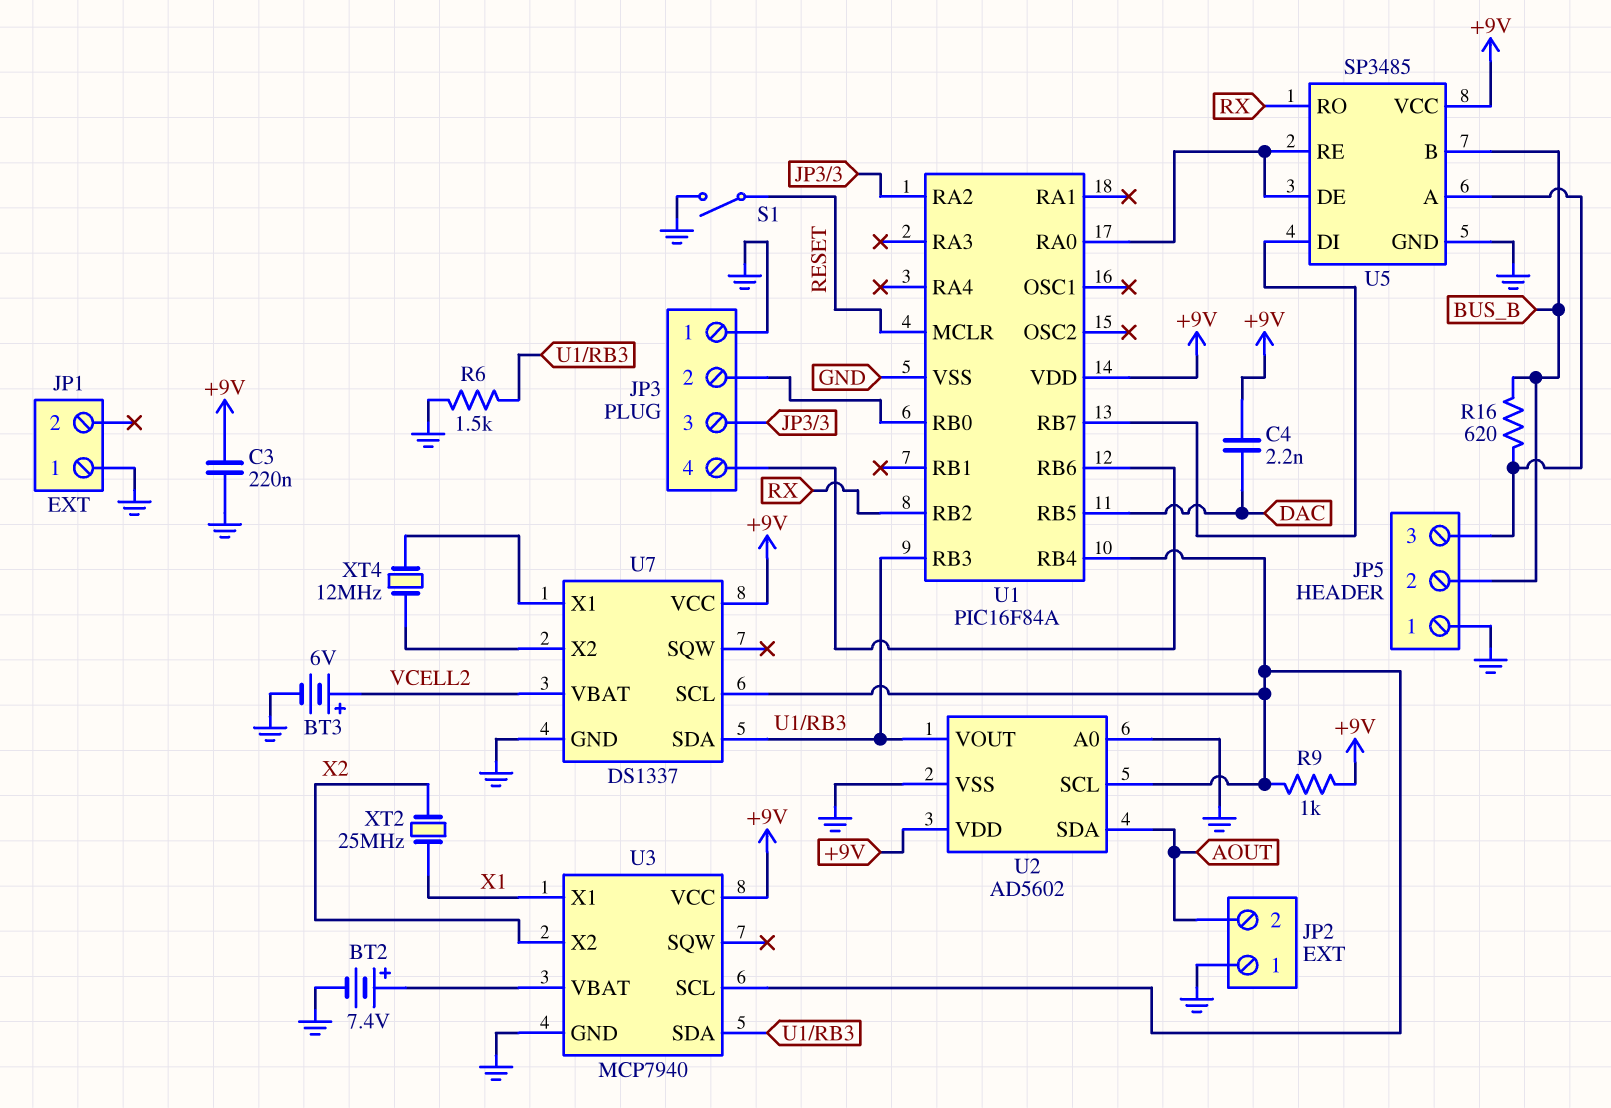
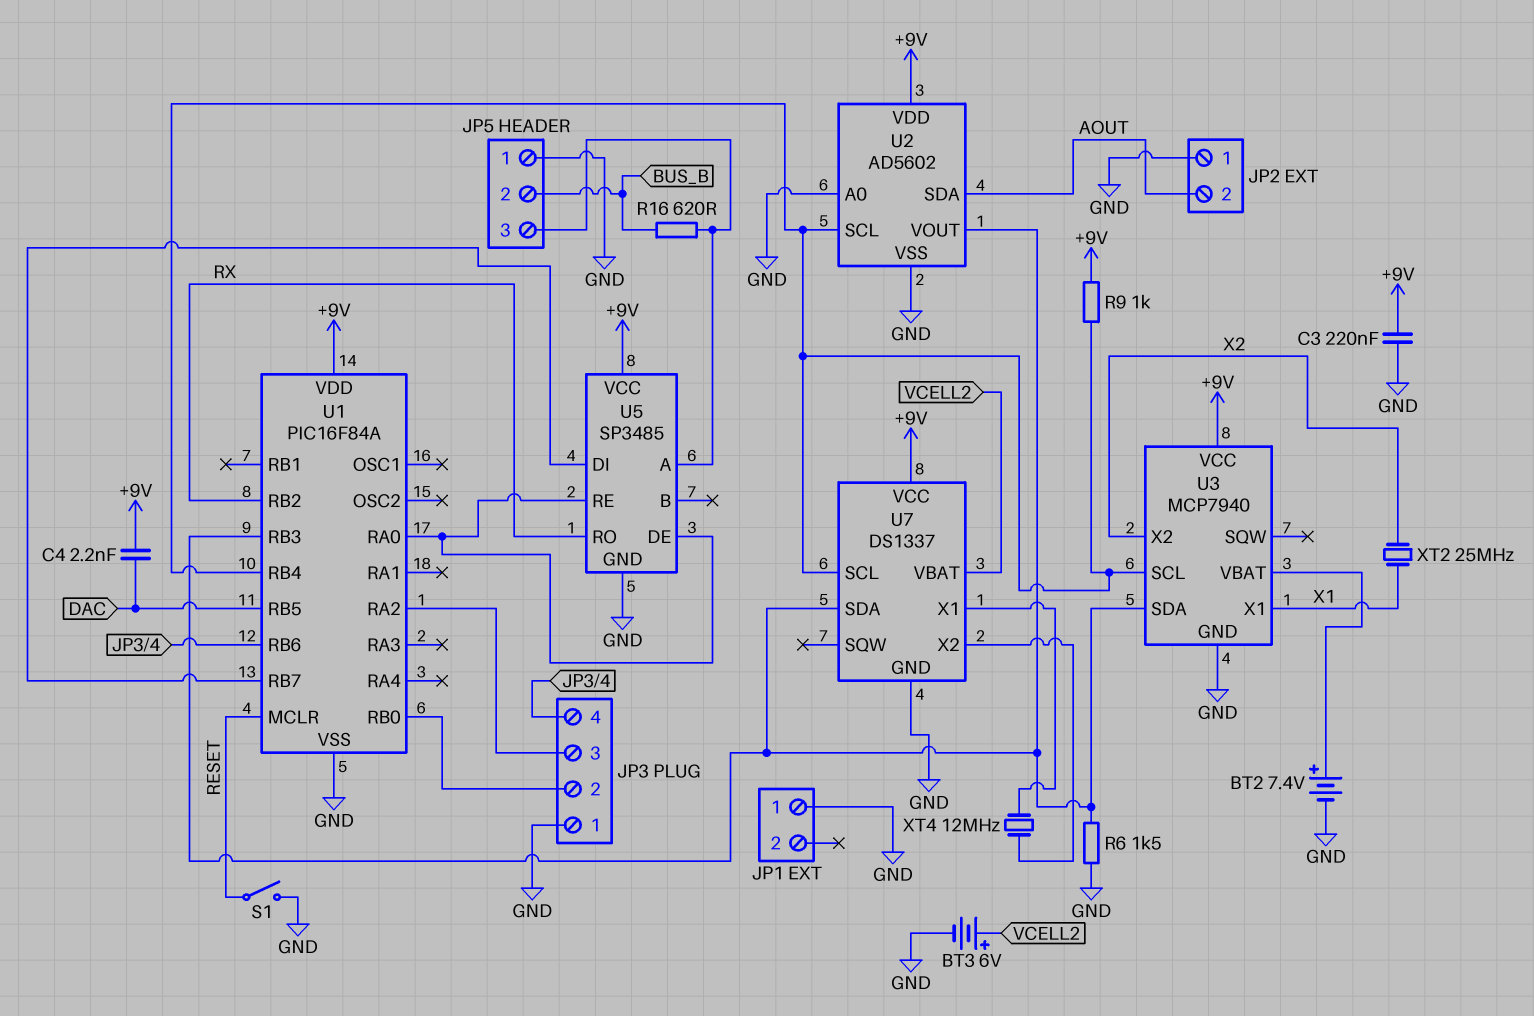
U5 pin B: BUS_B -> none

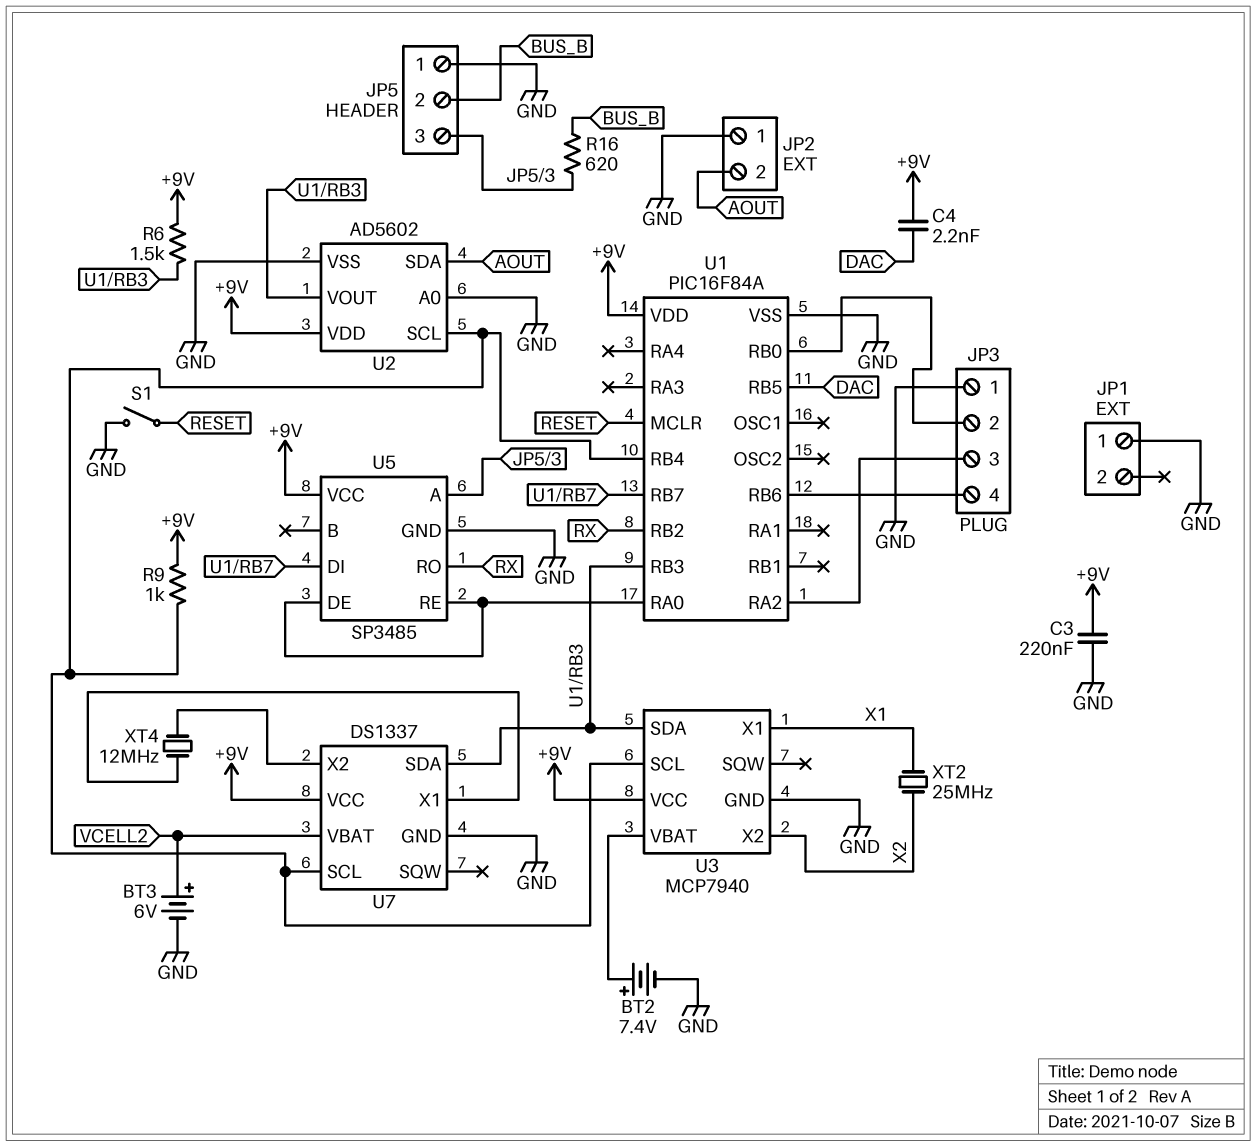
R6: 1.5k (GND, U1/RB3) -> 1.5k (+9V, U1/RB3)

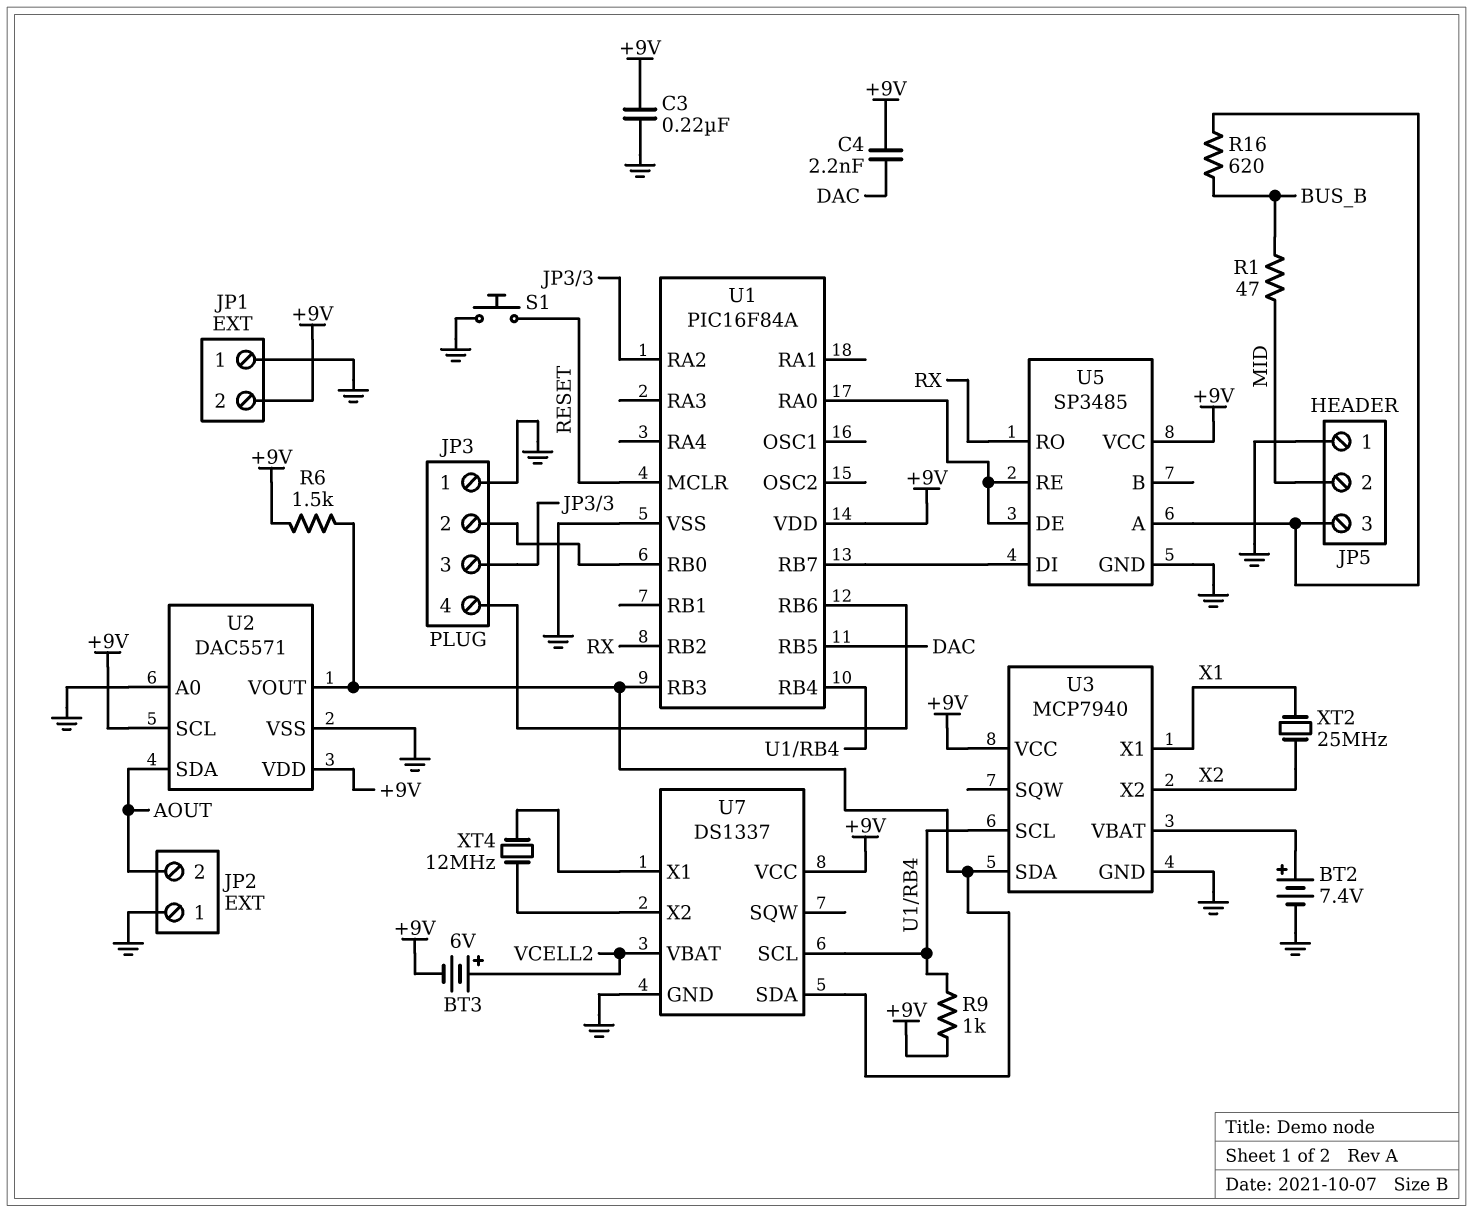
BT3: 6V (plus VCELL2, minus GND) -> 6V (plus VCELL2, minus +9V)
JP1 pin 2: none -> +9V
JP5 pin 2: BUS_B -> MID
R1: none -> 47 (BUS_B, MID)
S1: switch (GND, RESET) -> button (GND, RESET)
U2: AD5602 -> DAC5571
U2 pin SCL: U1/RB4 -> +9V

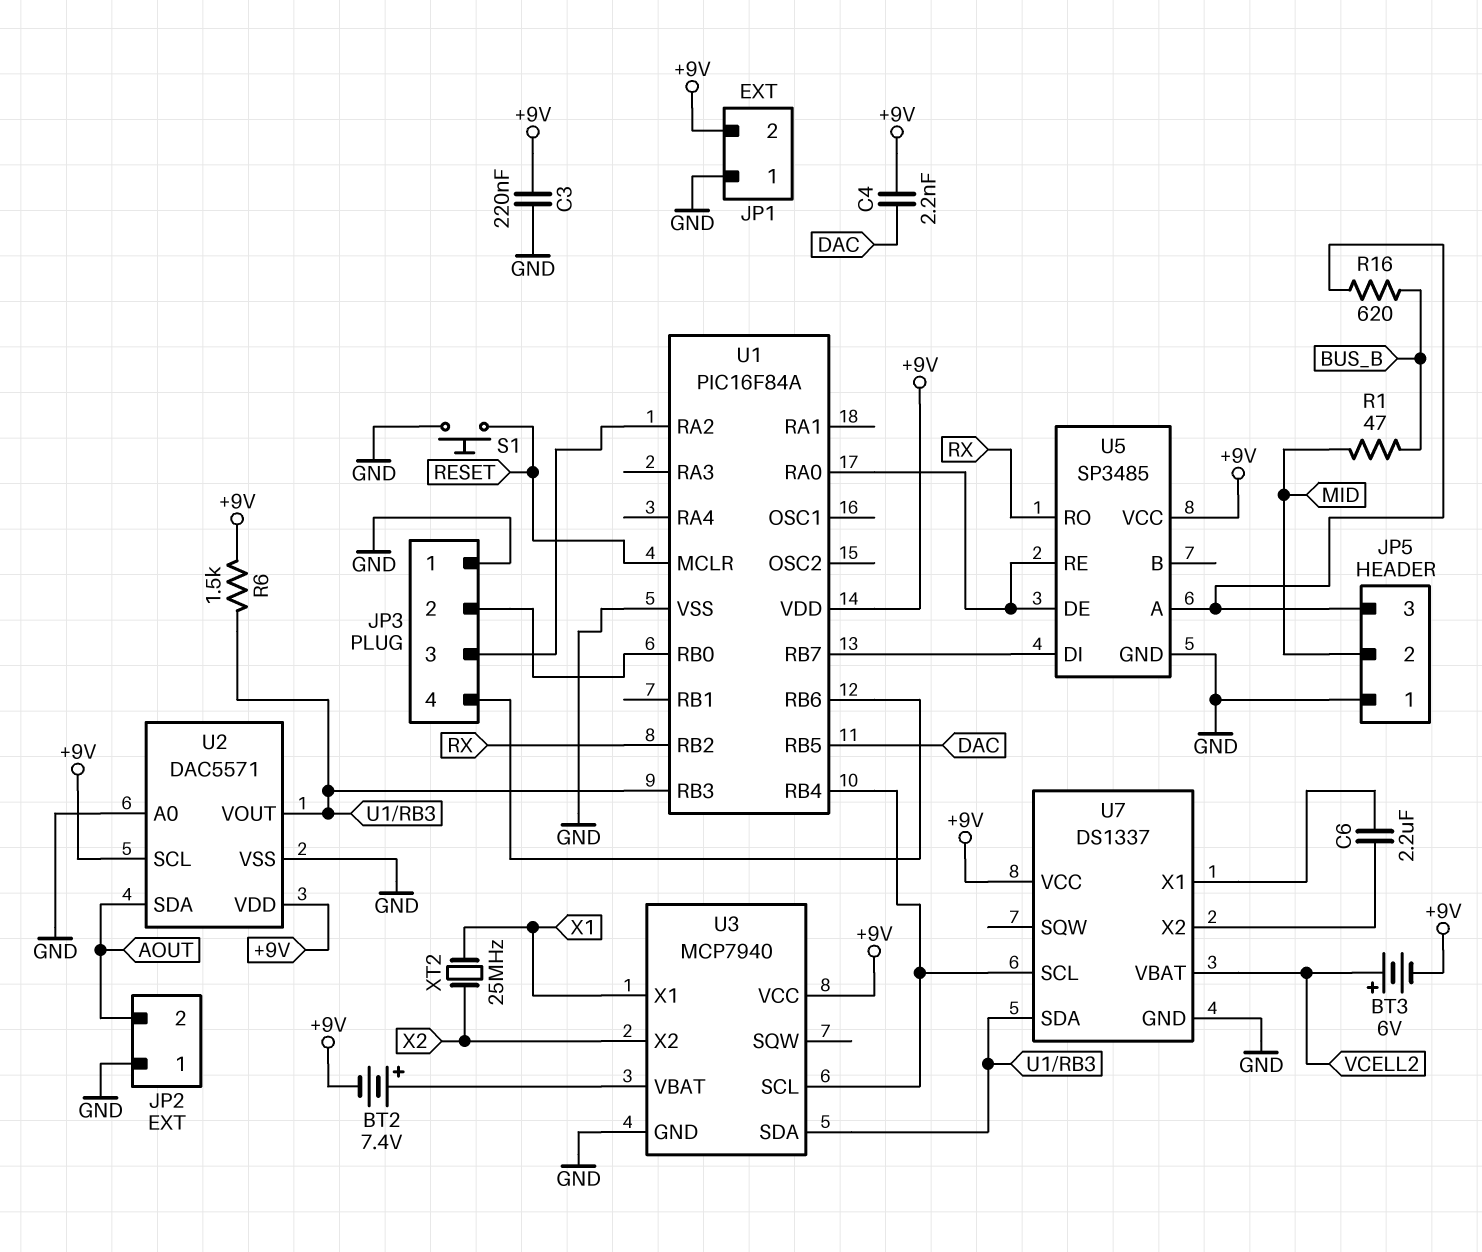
BT2: 7.4V (plus U3/VBAT, minus GND) -> 7.4V (plus U3/VBAT, minus +9V)
C6: none -> 2.2uF (U7/X1, U7/X2)
R9: 1k (+9V, U1/RB4) -> none
XT4: 12MHz (U7/X1, U7/X2) -> none

